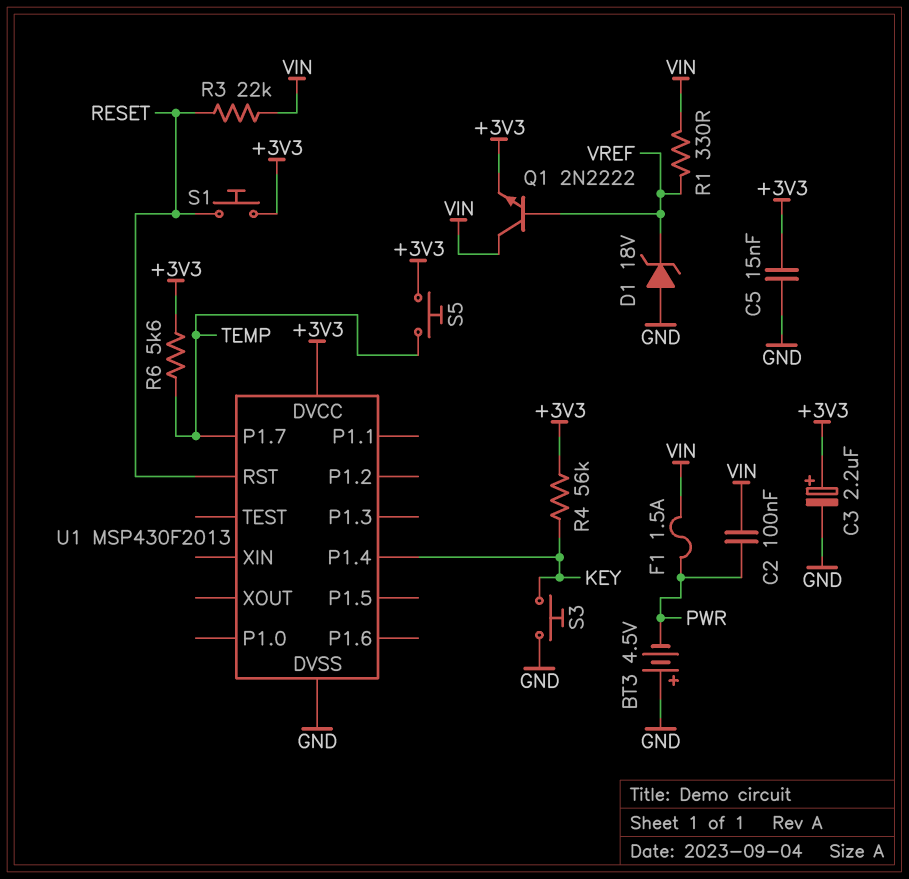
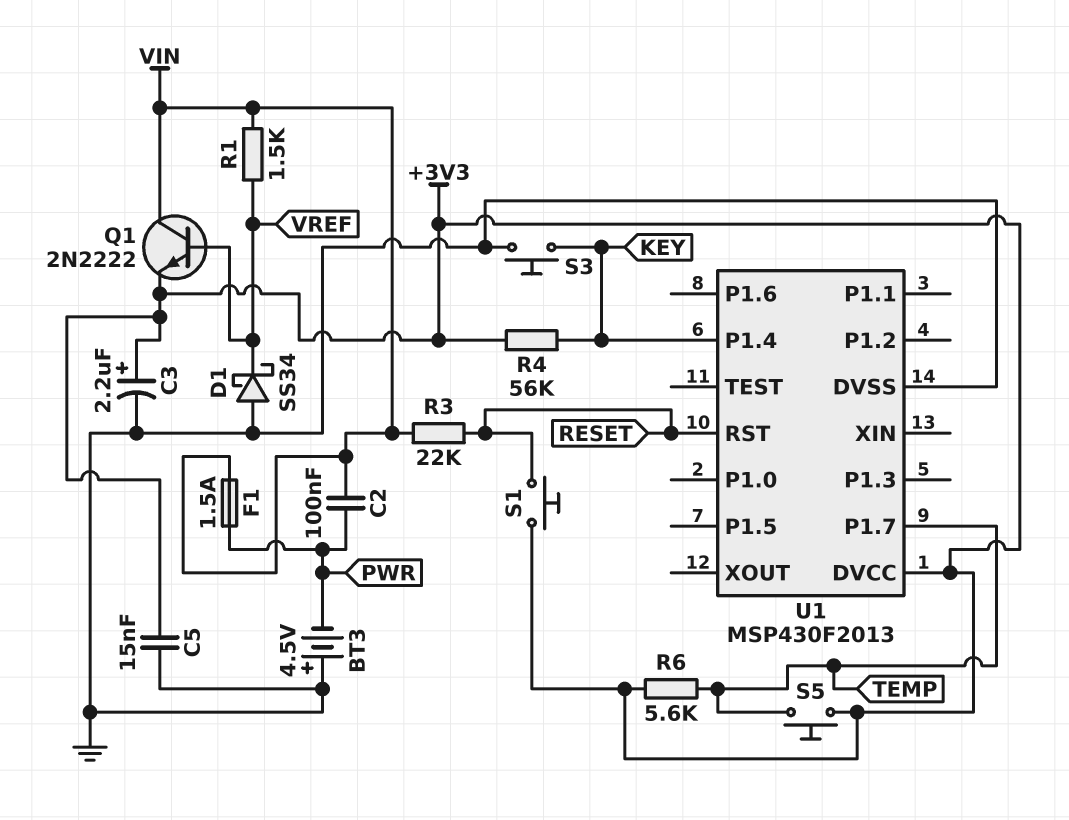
D1: zener 18V (A GND, K VREF) -> schottky SS34 (A GND, K VREF)
R1: 330 (VIN, VREF) -> 1.5k (VIN, VREF)

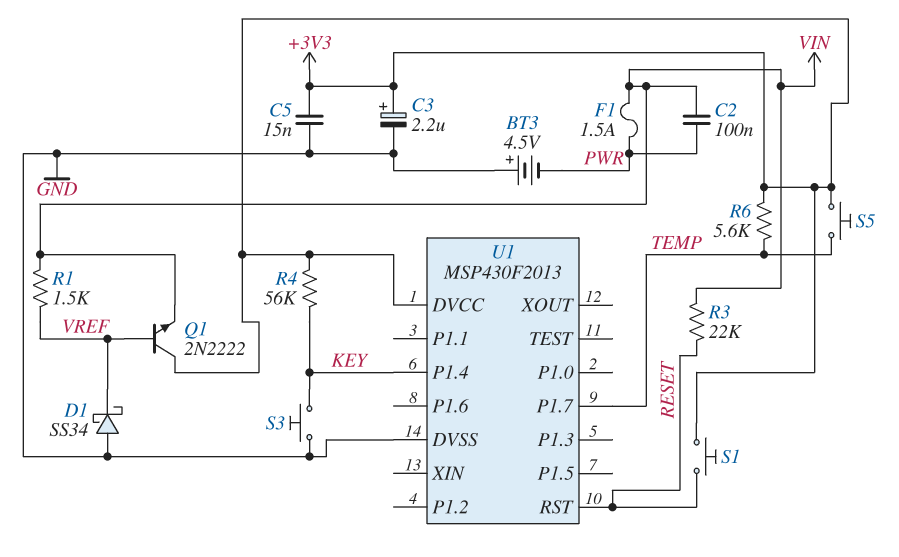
Q1: NPN 2N2222 (B VREF, C VIN, E +3V3) -> NPN 2N2222 (B VREF, C +3V3, E VIN)

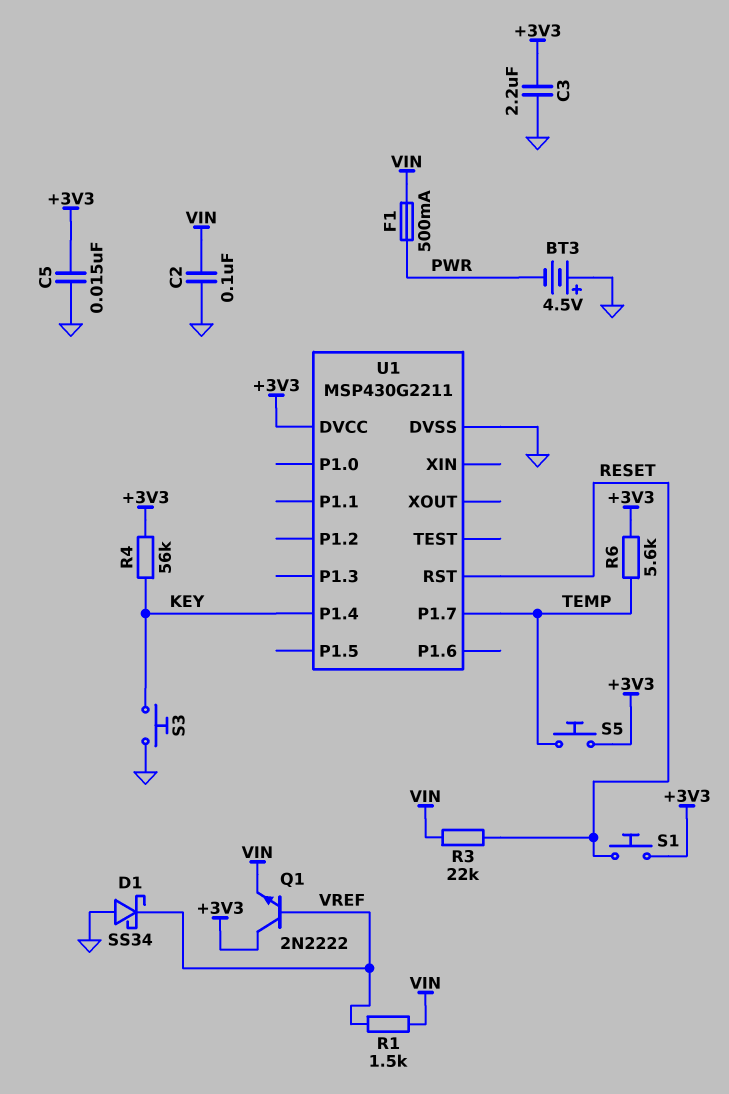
C2: 100nF (PWR, VIN) -> 100nF (GND, VIN)
C3: 2.2uF (plus +3V3, minus GND) -> 2.2uF (+3V3, GND)
F1: 1.5A (PWR, VIN) -> 500mA (PWR, VIN)
U1: MSP430F2013 -> MSP430G2211

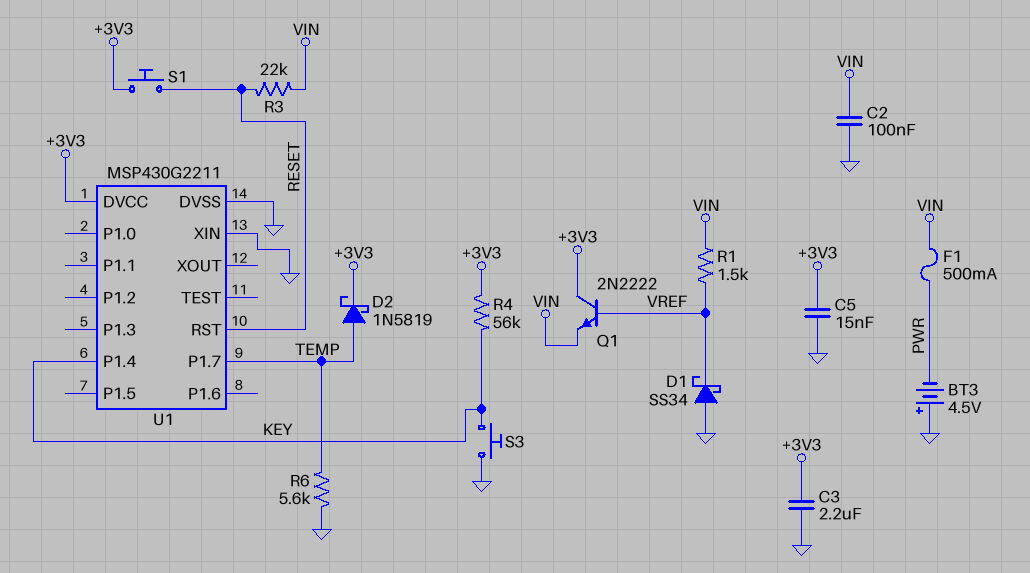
D2: none -> schottky 1N5819 (A TEMP, K +3V3)
R6: 5.6k (+3V3, TEMP) -> 5.6k (GND, TEMP)
S5: button (+3V3, TEMP) -> none
U1 pin XIN: none -> GND

